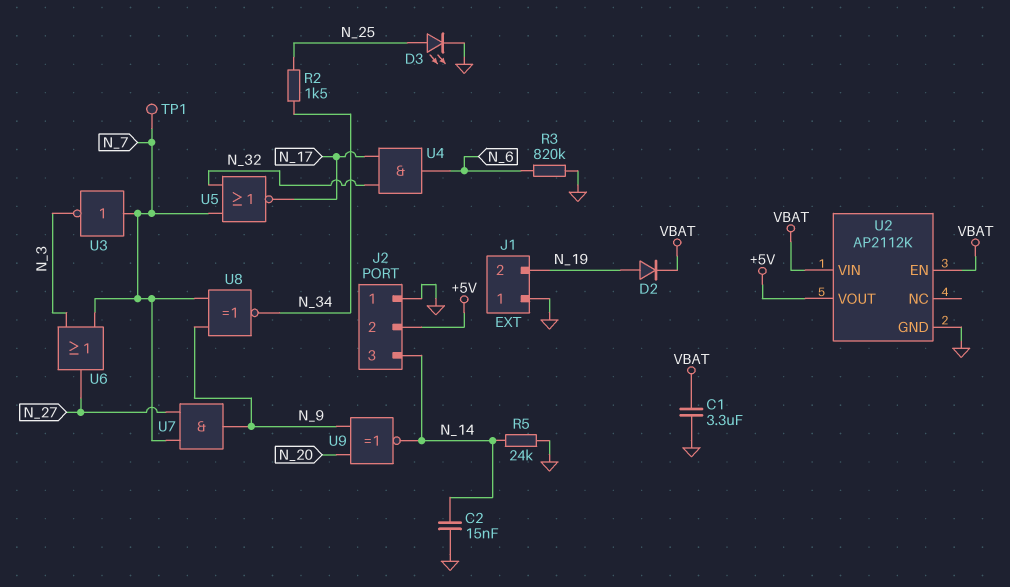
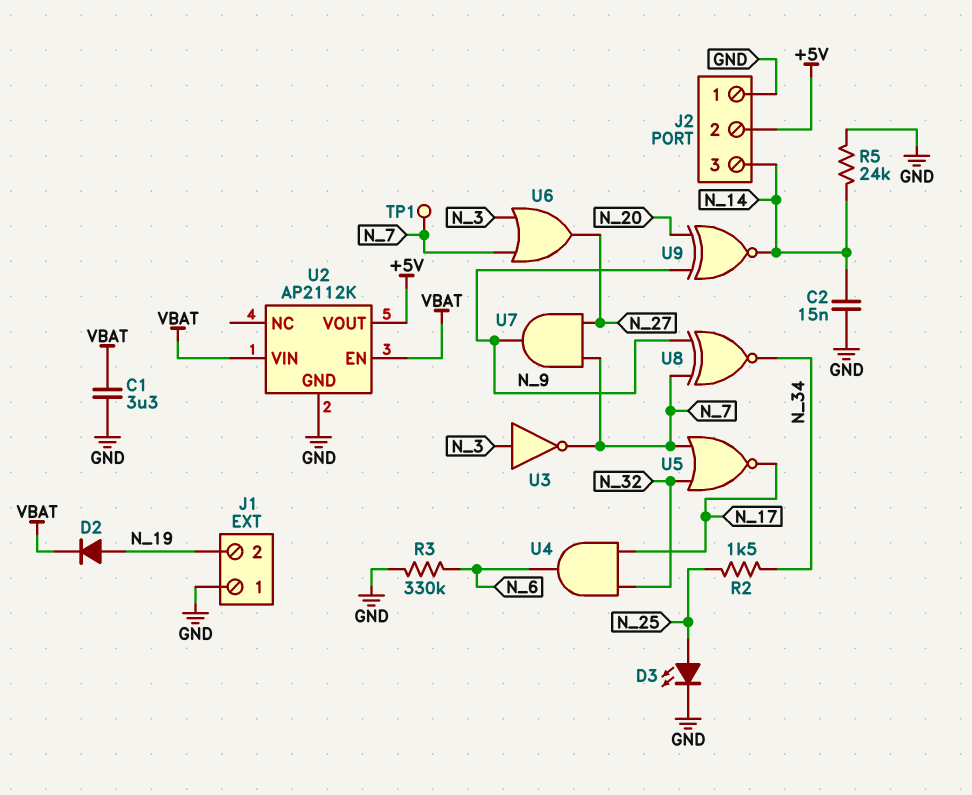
R3: 820k (GND, N_6) -> 330k (GND, N_6)
U3: NOT (in N_7, out N_3) -> NOT (in N_3, out N_7)

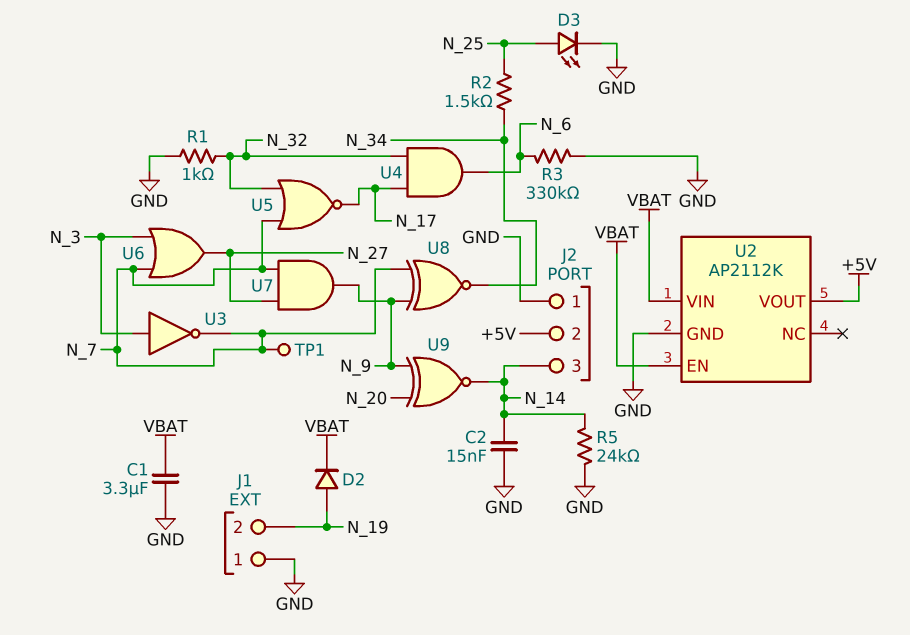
R1: none -> 1k (GND, N_32)

